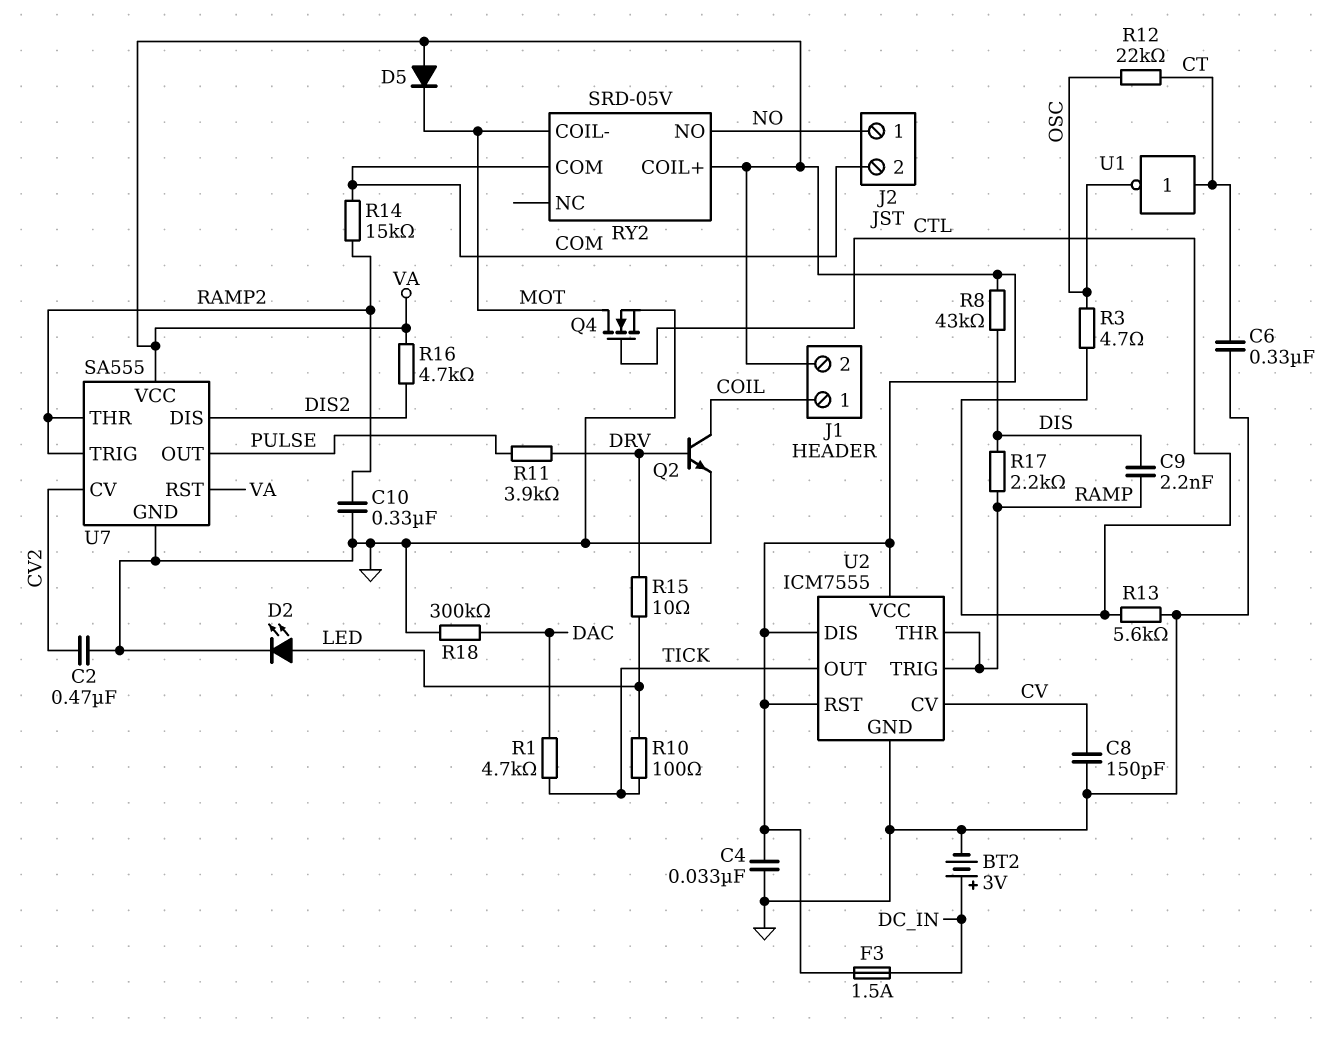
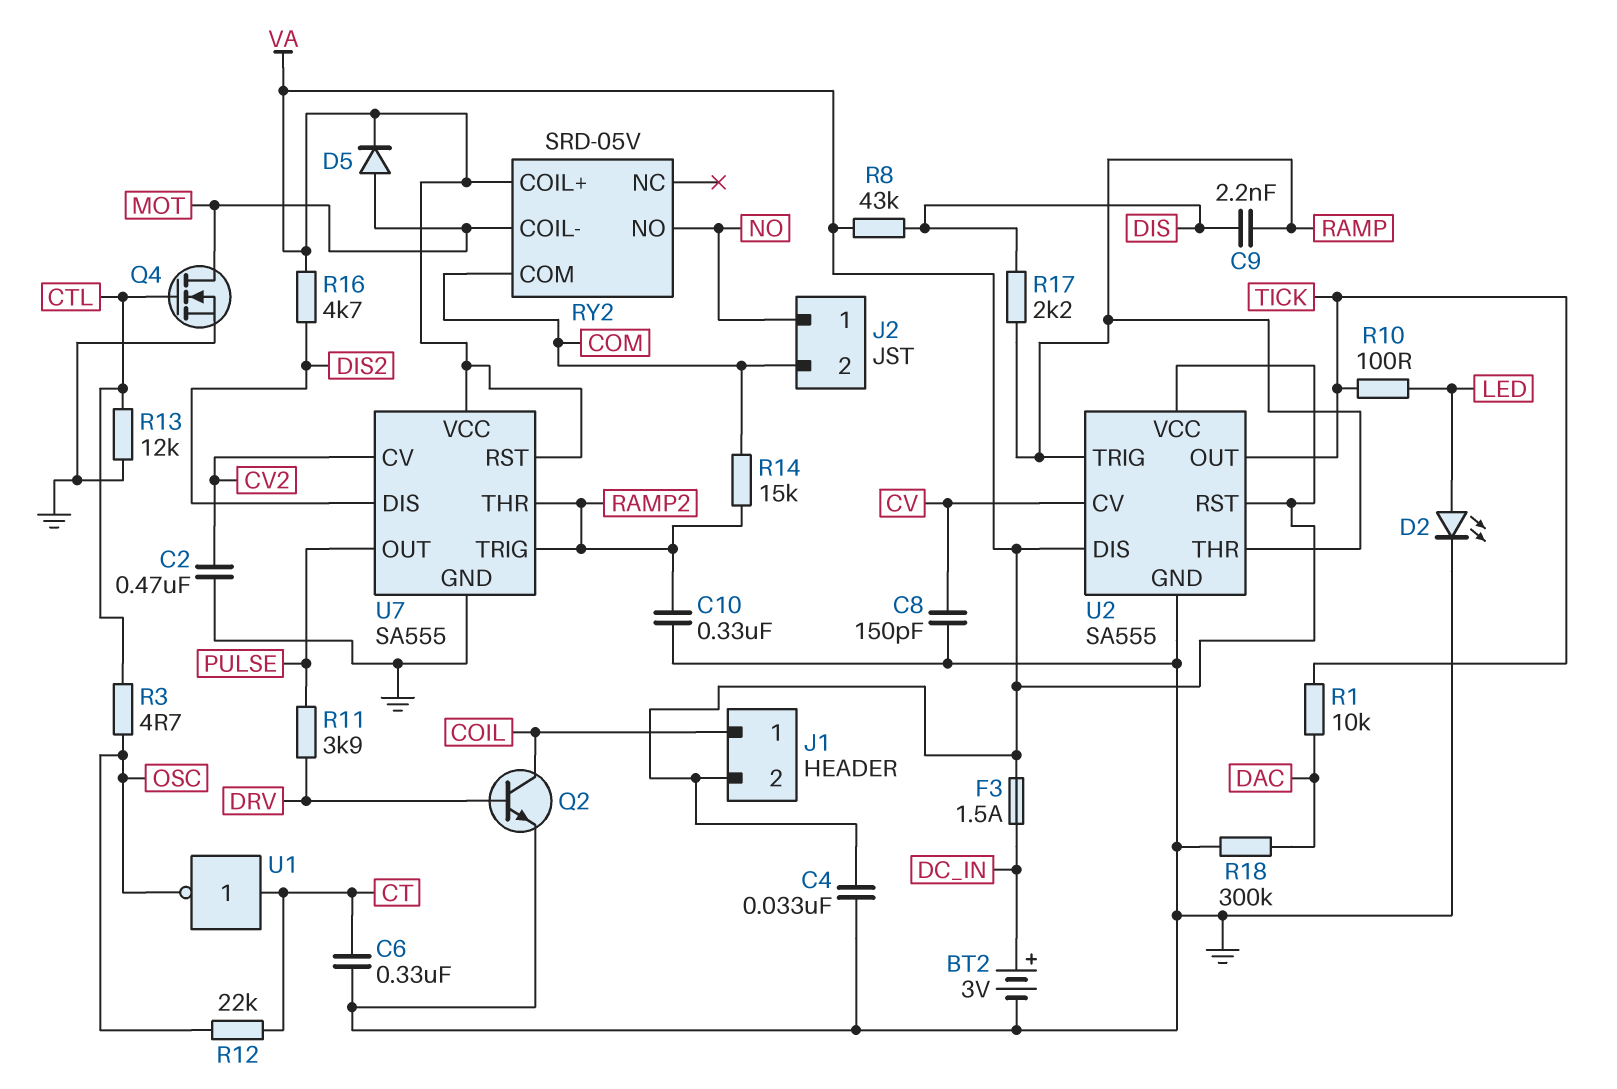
D5: diode (A VA, K MOT) -> diode (A MOT, K VA)
R1: 4.7k (DAC, TICK) -> 10k (DAC, TICK)
R13: 5.6k (CTL, GND) -> 12k (CTL, GND)
R15: 10 (DRV, LED) -> none
U2: ICM7555 -> SA555

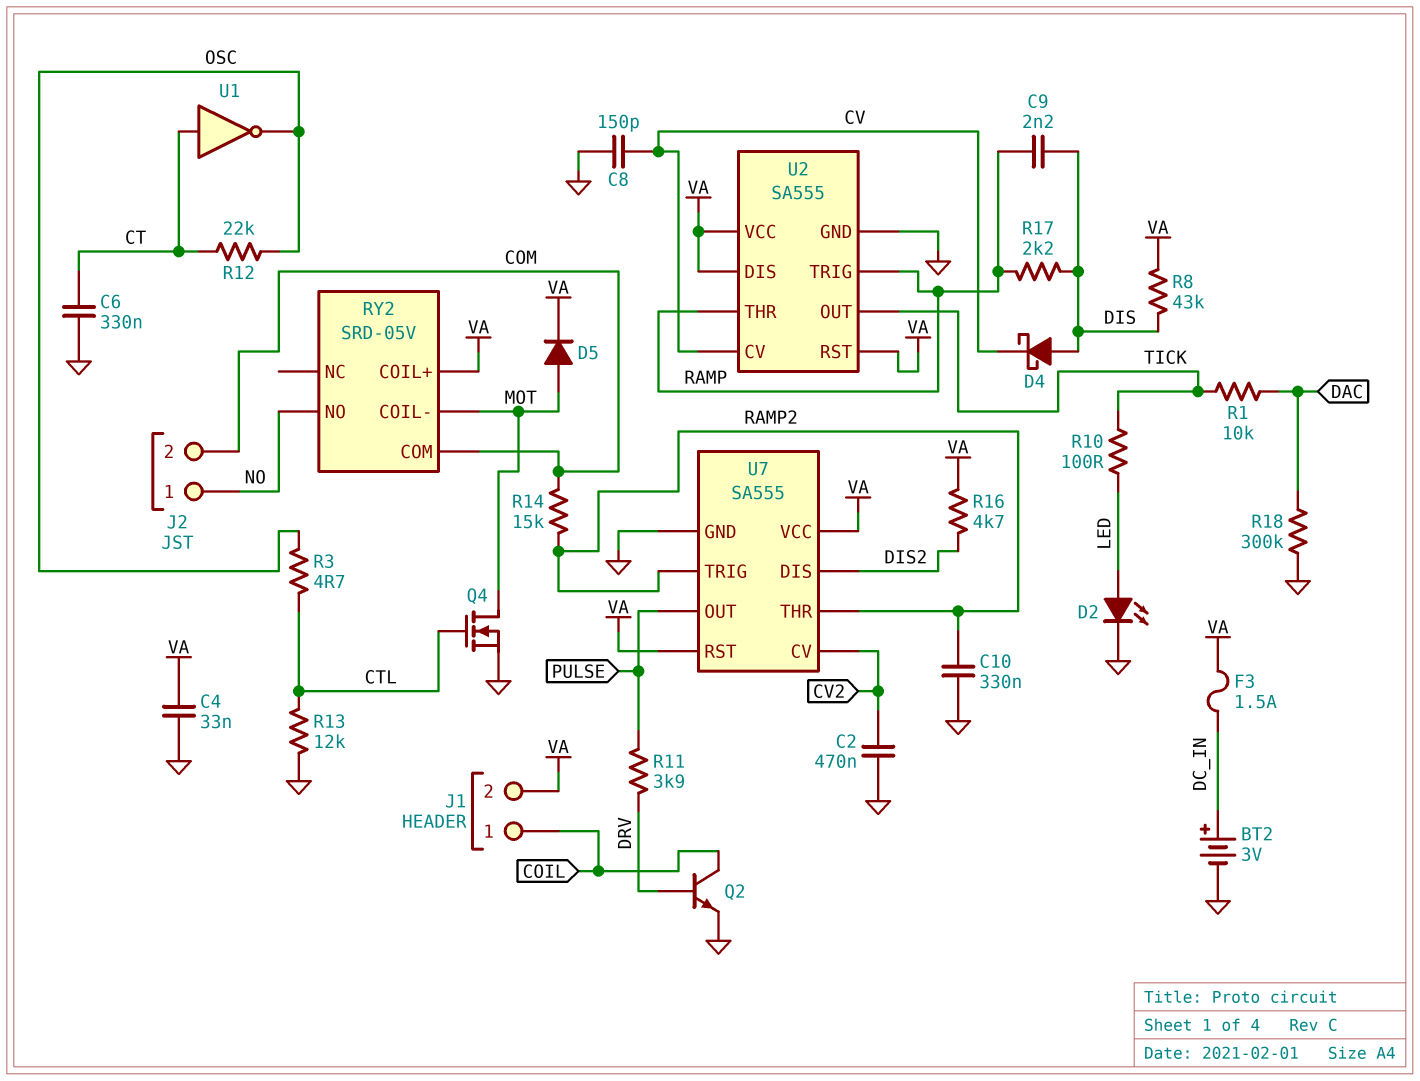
D4: none -> schottky (A DIS, K CV)

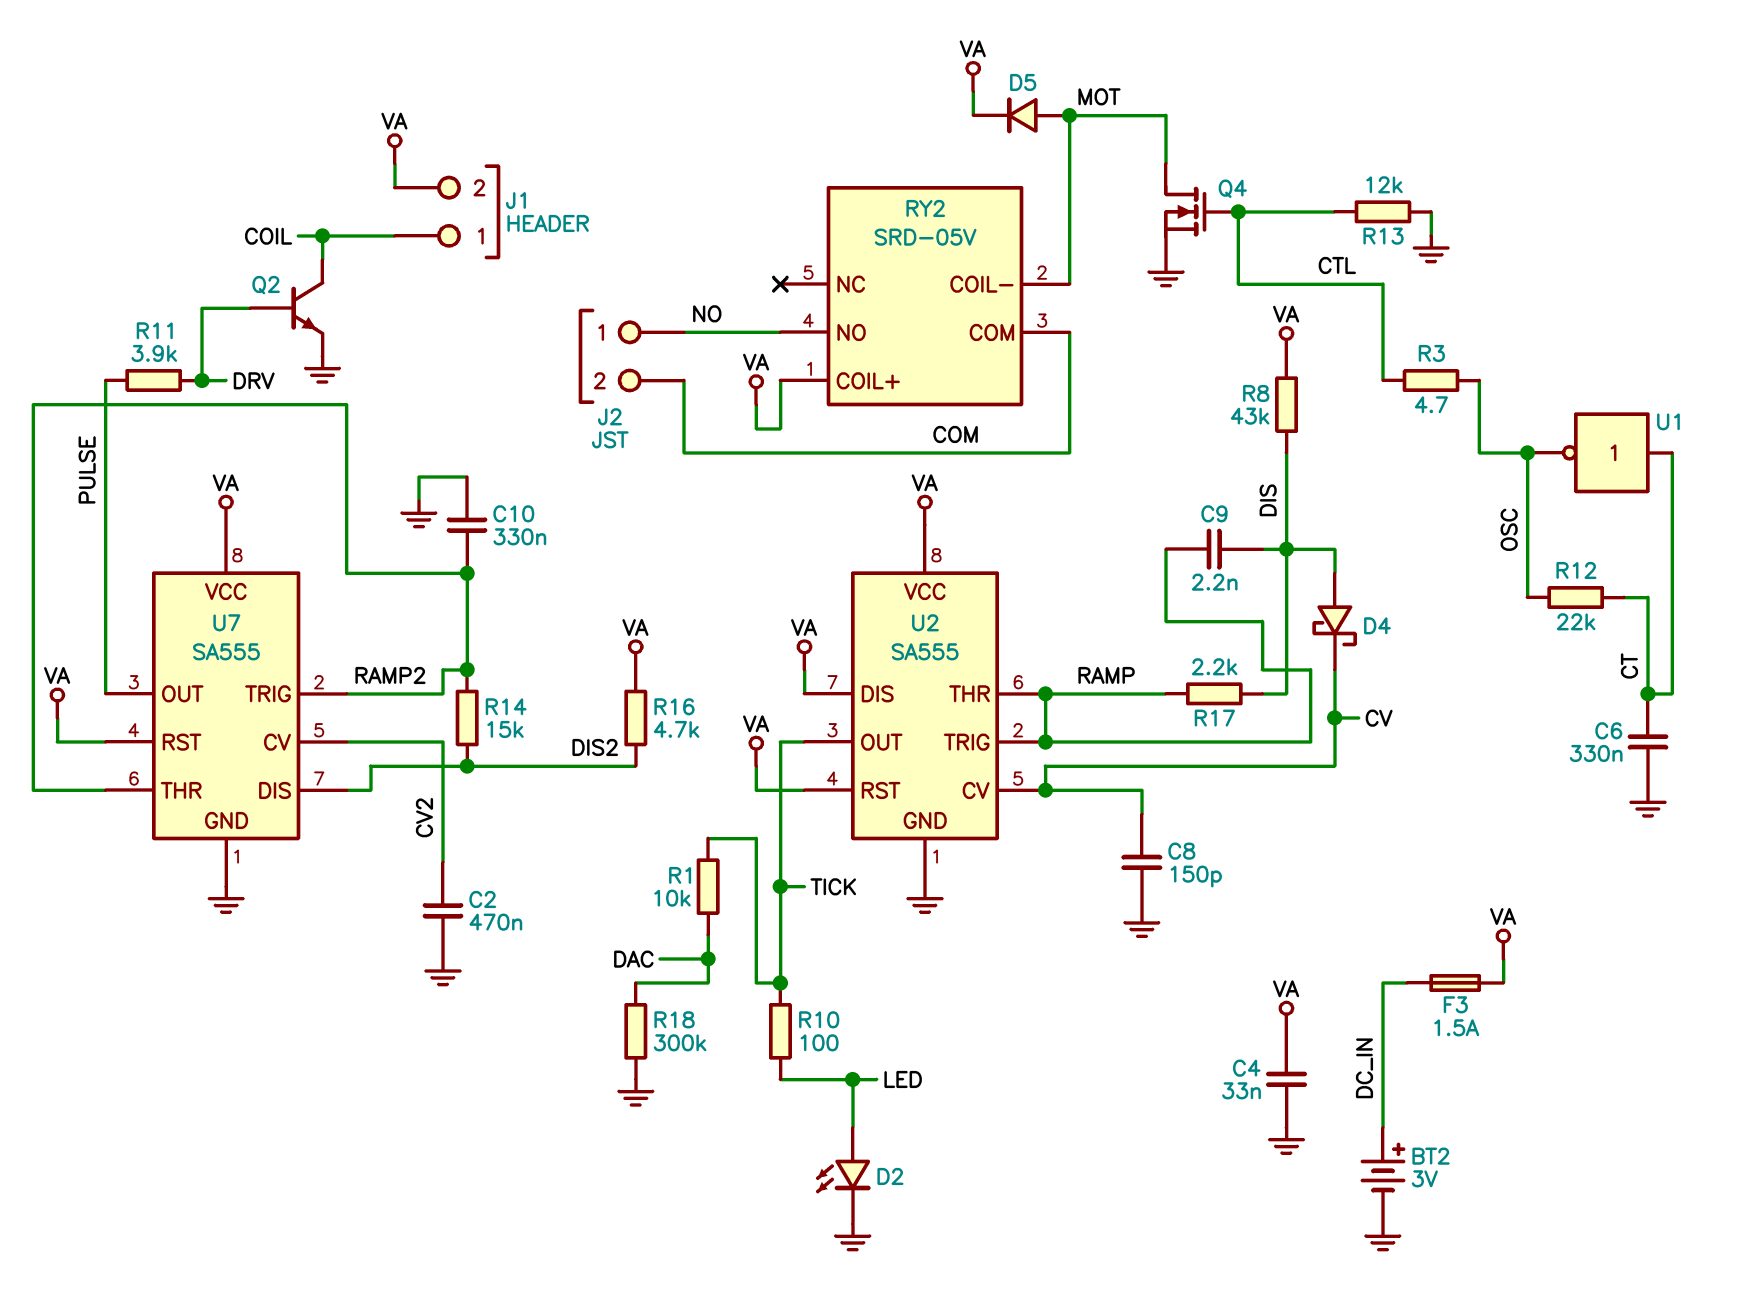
R14: 15k (COM, RAMP2) -> 15k (DIS2, RAMP2)

